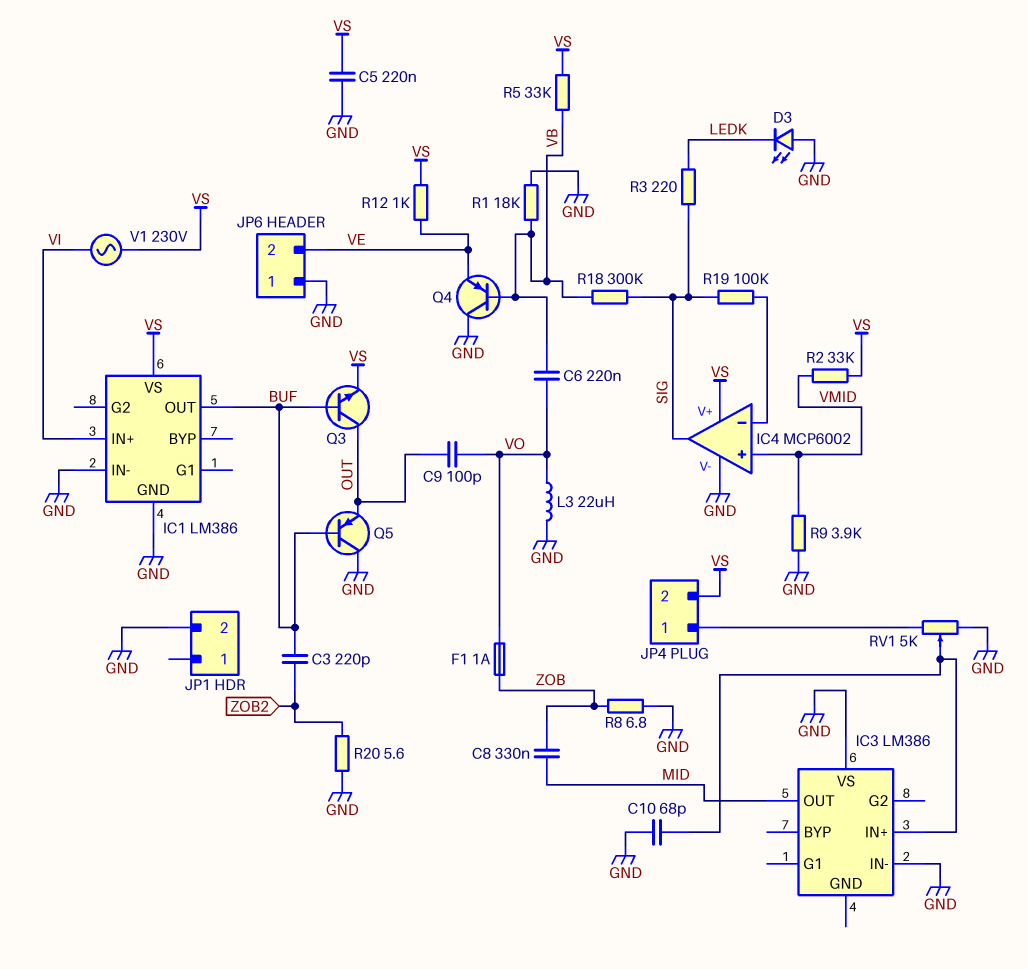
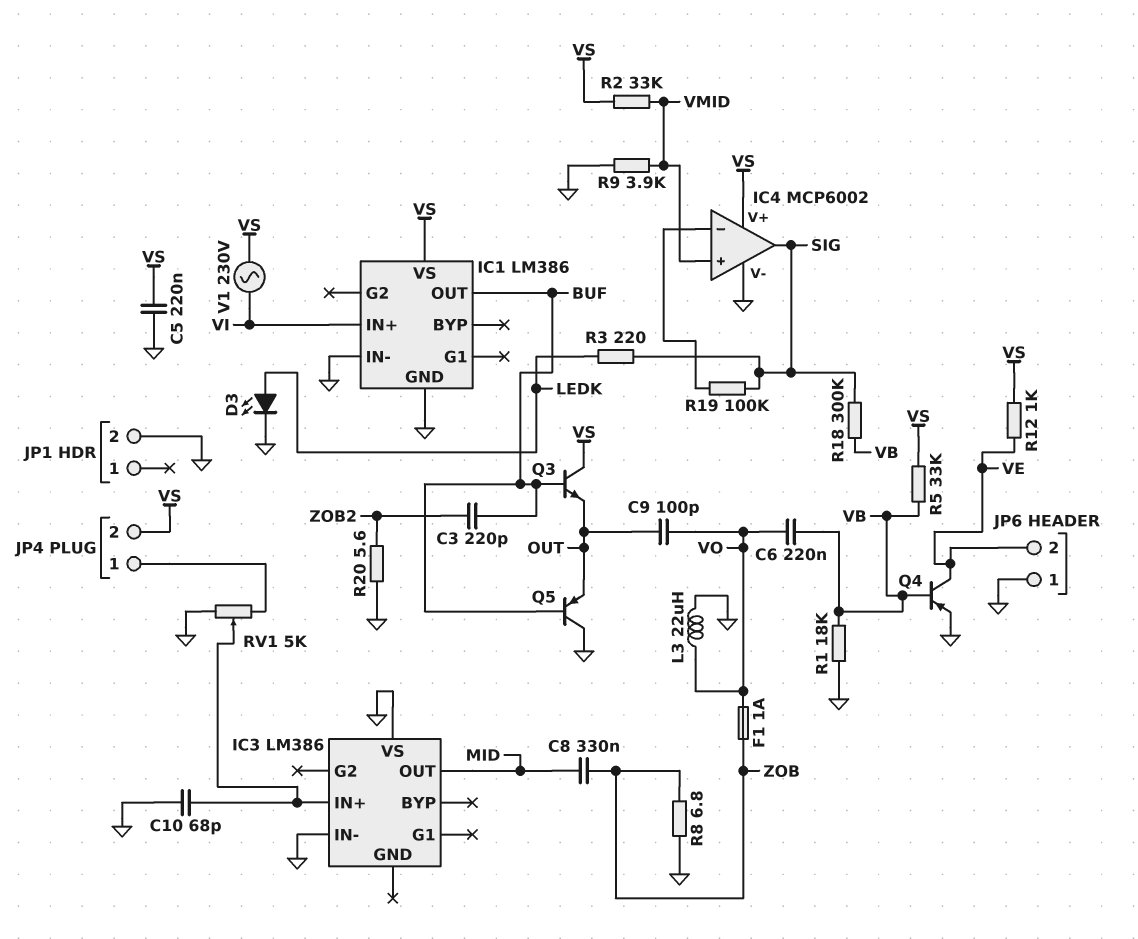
D3: LED (A GND, K LEDK) -> LED (A LEDK, K GND)
Q3: NPN (B BUF, C OUT, E VS) -> NPN (B BUF, C VS, E OUT)
Q4: PNP (B VB, C GND, E VE) -> PNP (B VB, C VE, E GND)

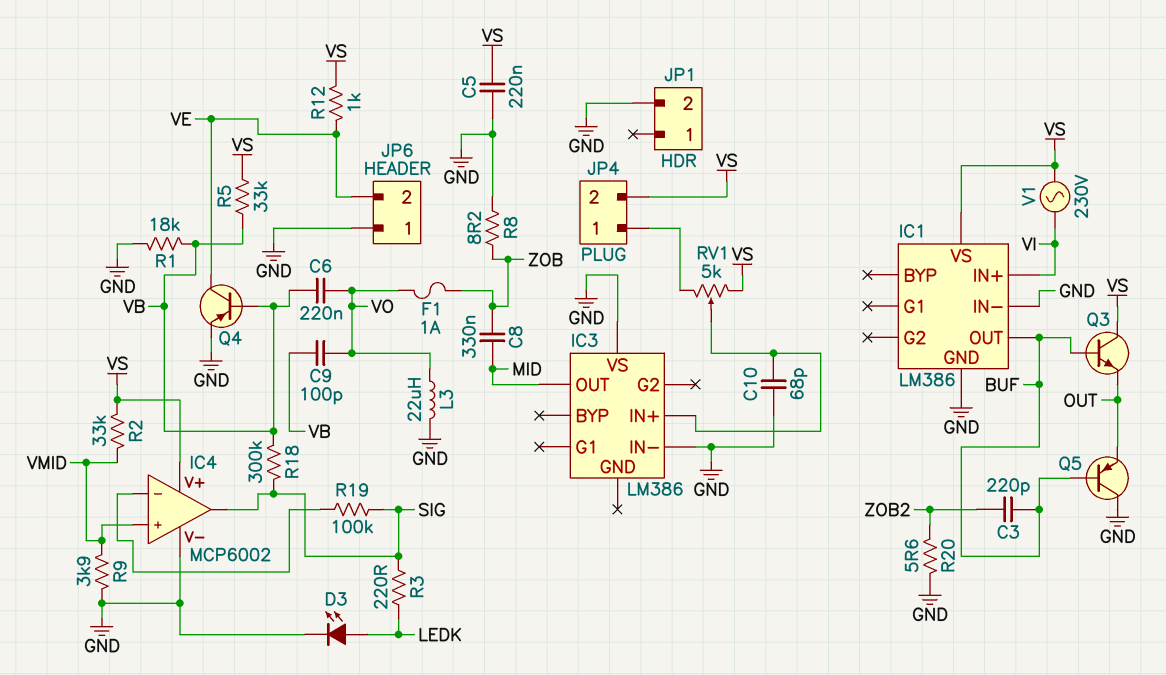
C9: 100pF (OUT, VO) -> 100pF (VB, VO)
R8: 6.8 (GND, ZOB) -> 8.2 (GND, ZOB)
RV1: 5k (GND, JP4/1, wiper IC3/IN+) -> 5k (JP4/1, VS, wiper IC3/IN+)

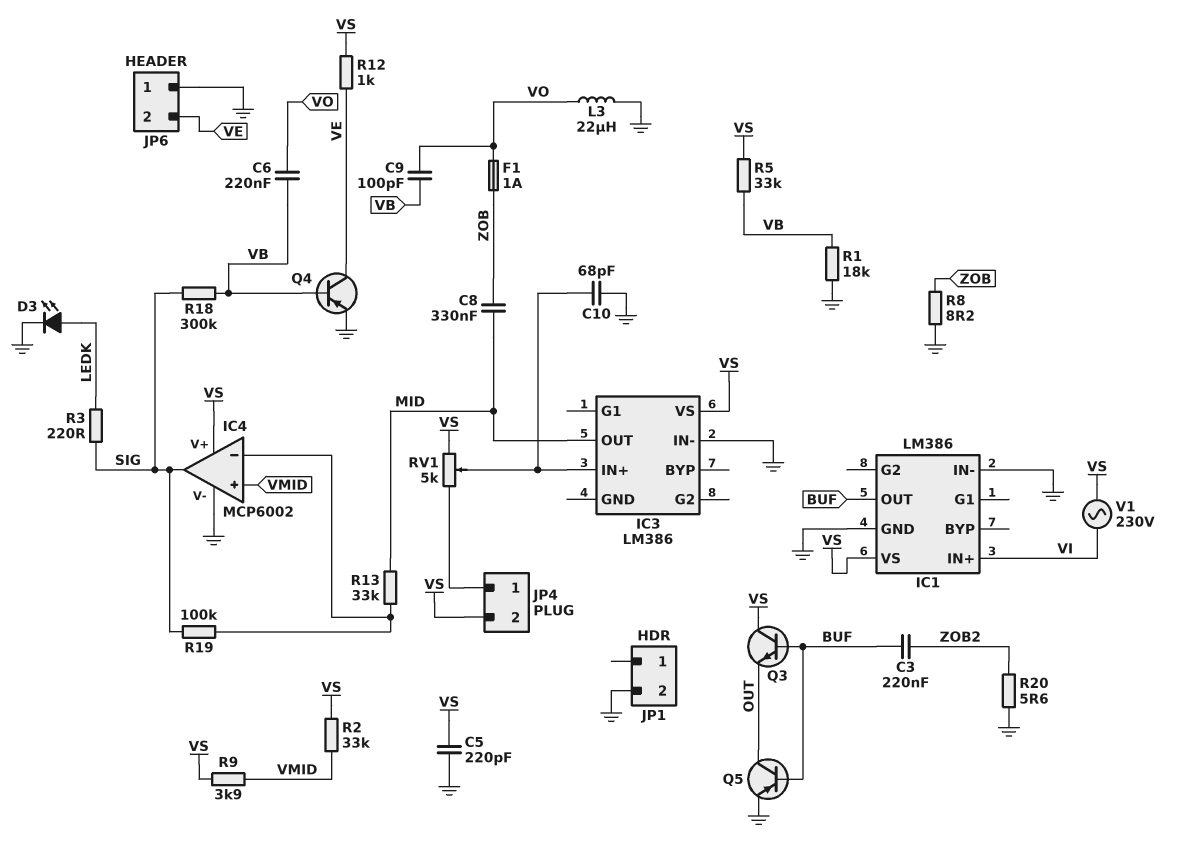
C3: 220pF (BUF, ZOB2) -> 220nF (BUF, ZOB2)
C5: 220nF (GND, VS) -> 220pF (GND, VS)
IC3 pin VS: GND -> VS
Q5: PNP (B BUF, C GND, E OUT) -> PNP (B BUF, C OUT, E GND)
R9: 3.9k (GND, VMID) -> 3.9k (VMID, VS)
R13: none -> 33k (IC4/in-, MID)

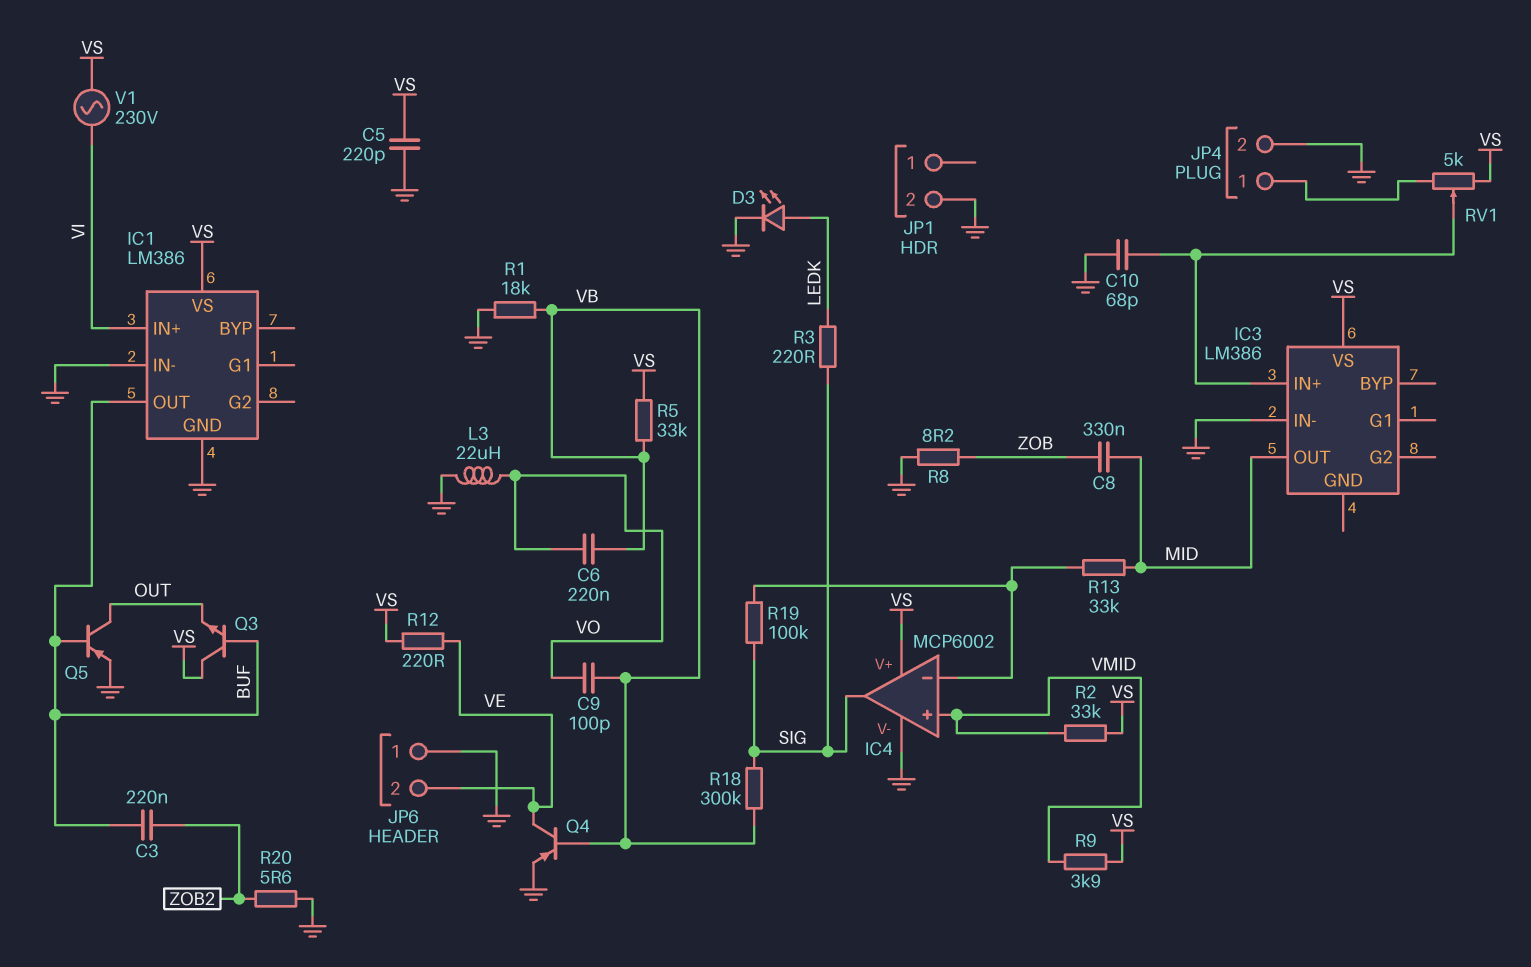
F1: 1A (VO, ZOB) -> none
JP4 pin 2: VS -> GND
R12: 1k (VE, VS) -> 220 (VE, VS)

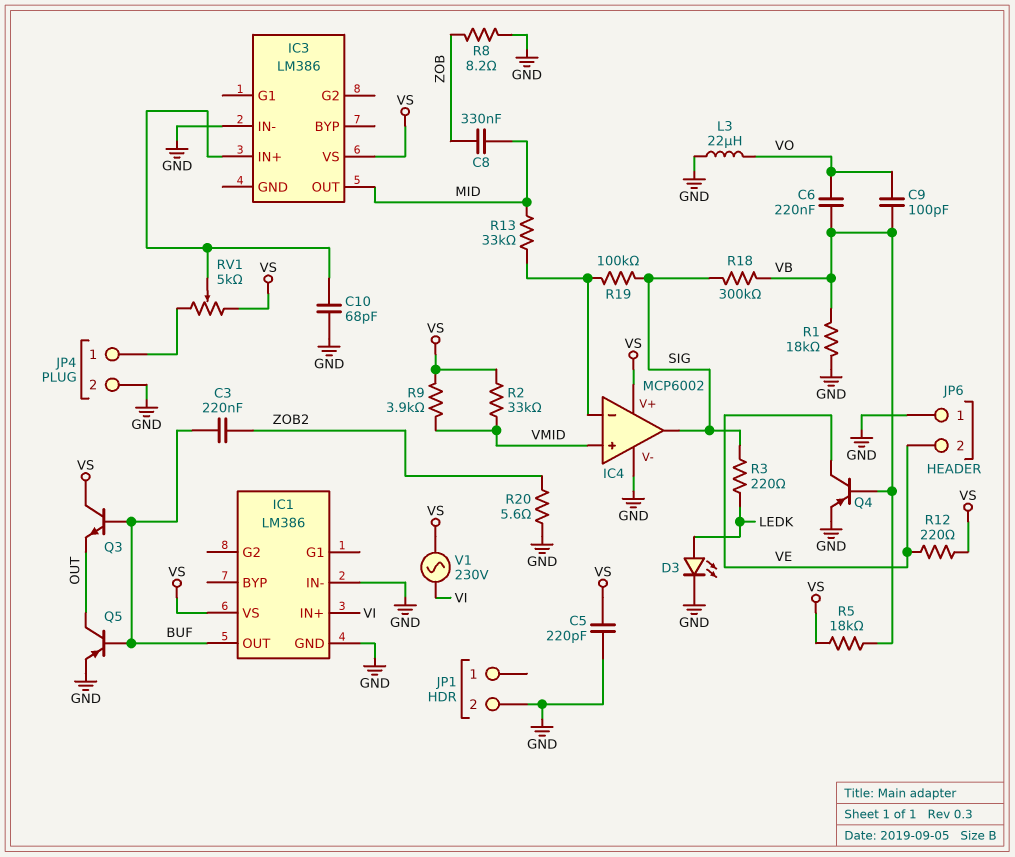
R5: 33k (VB, VS) -> 18k (VB, VS)

